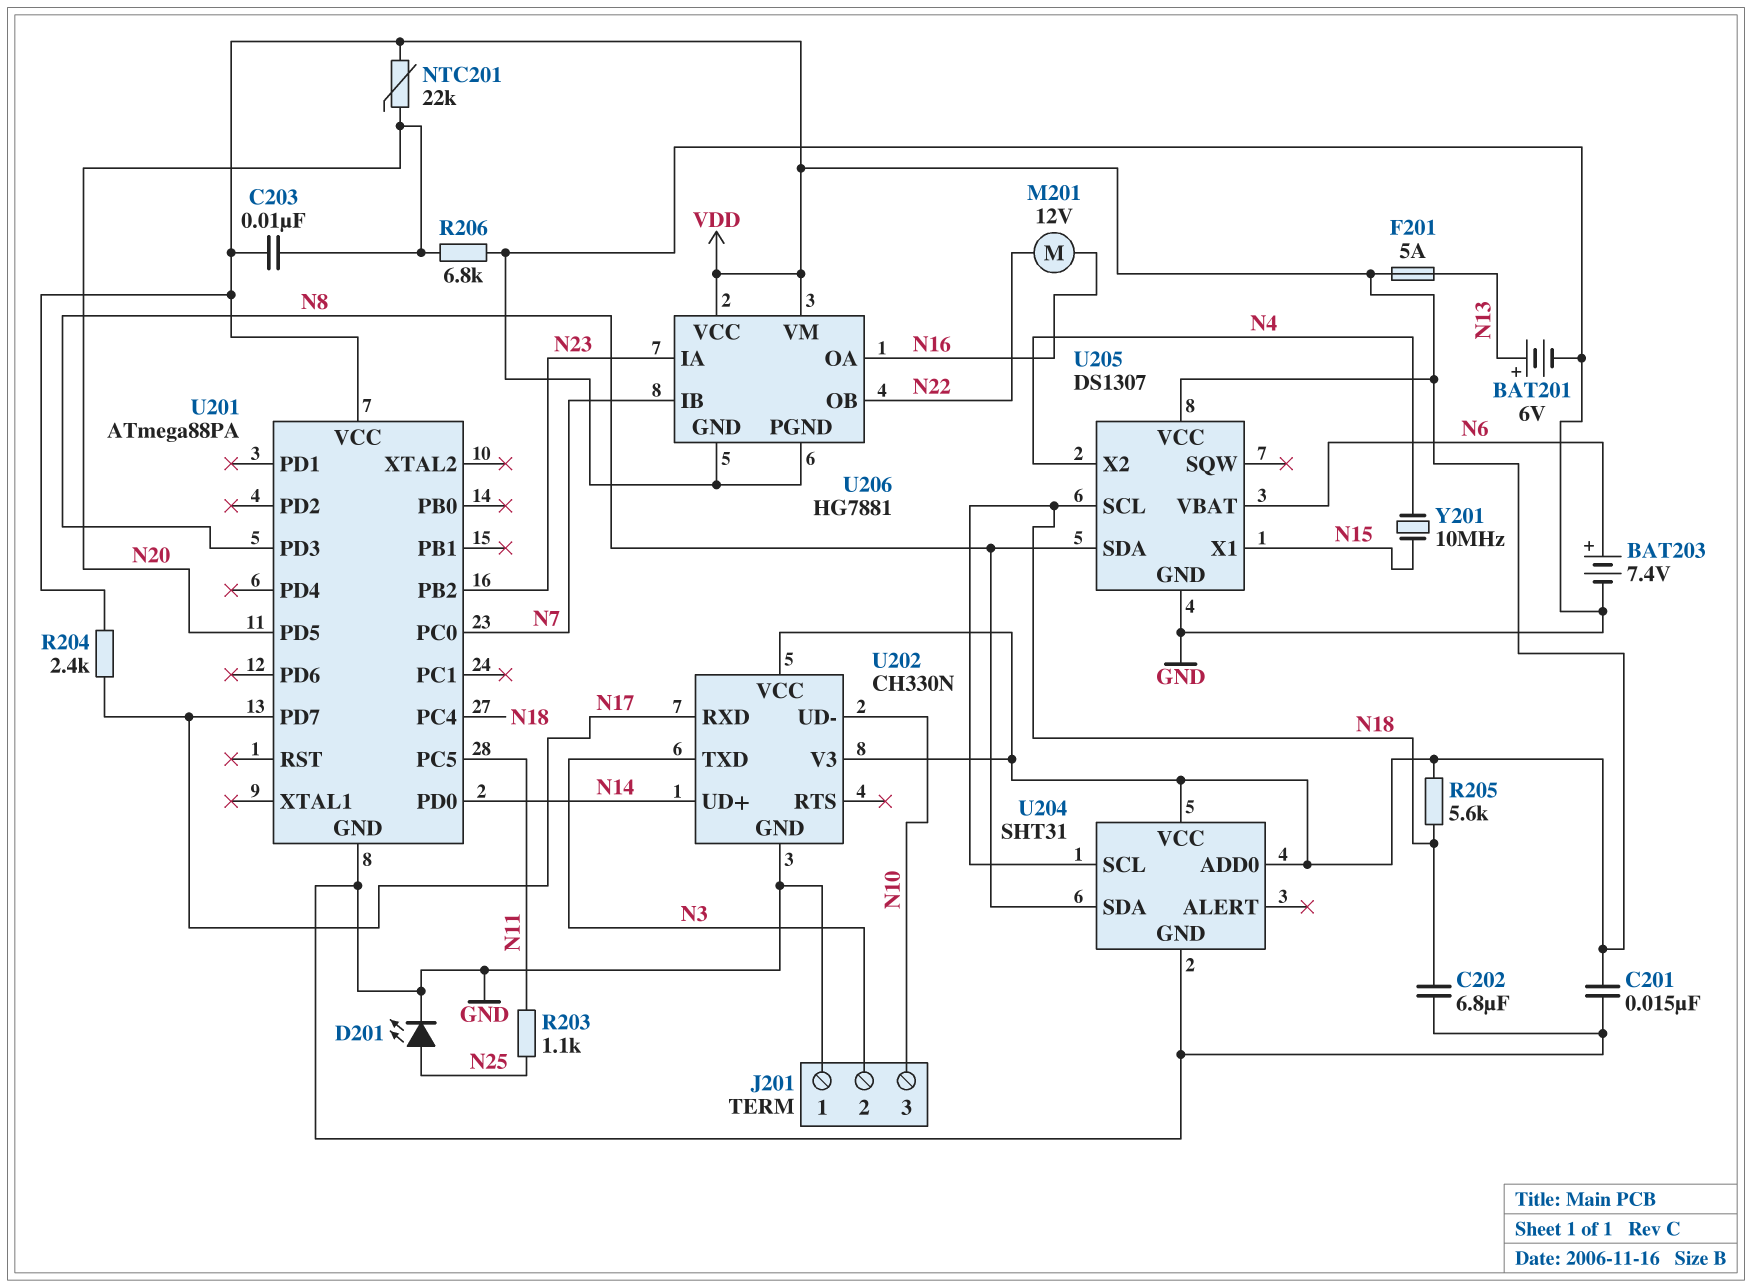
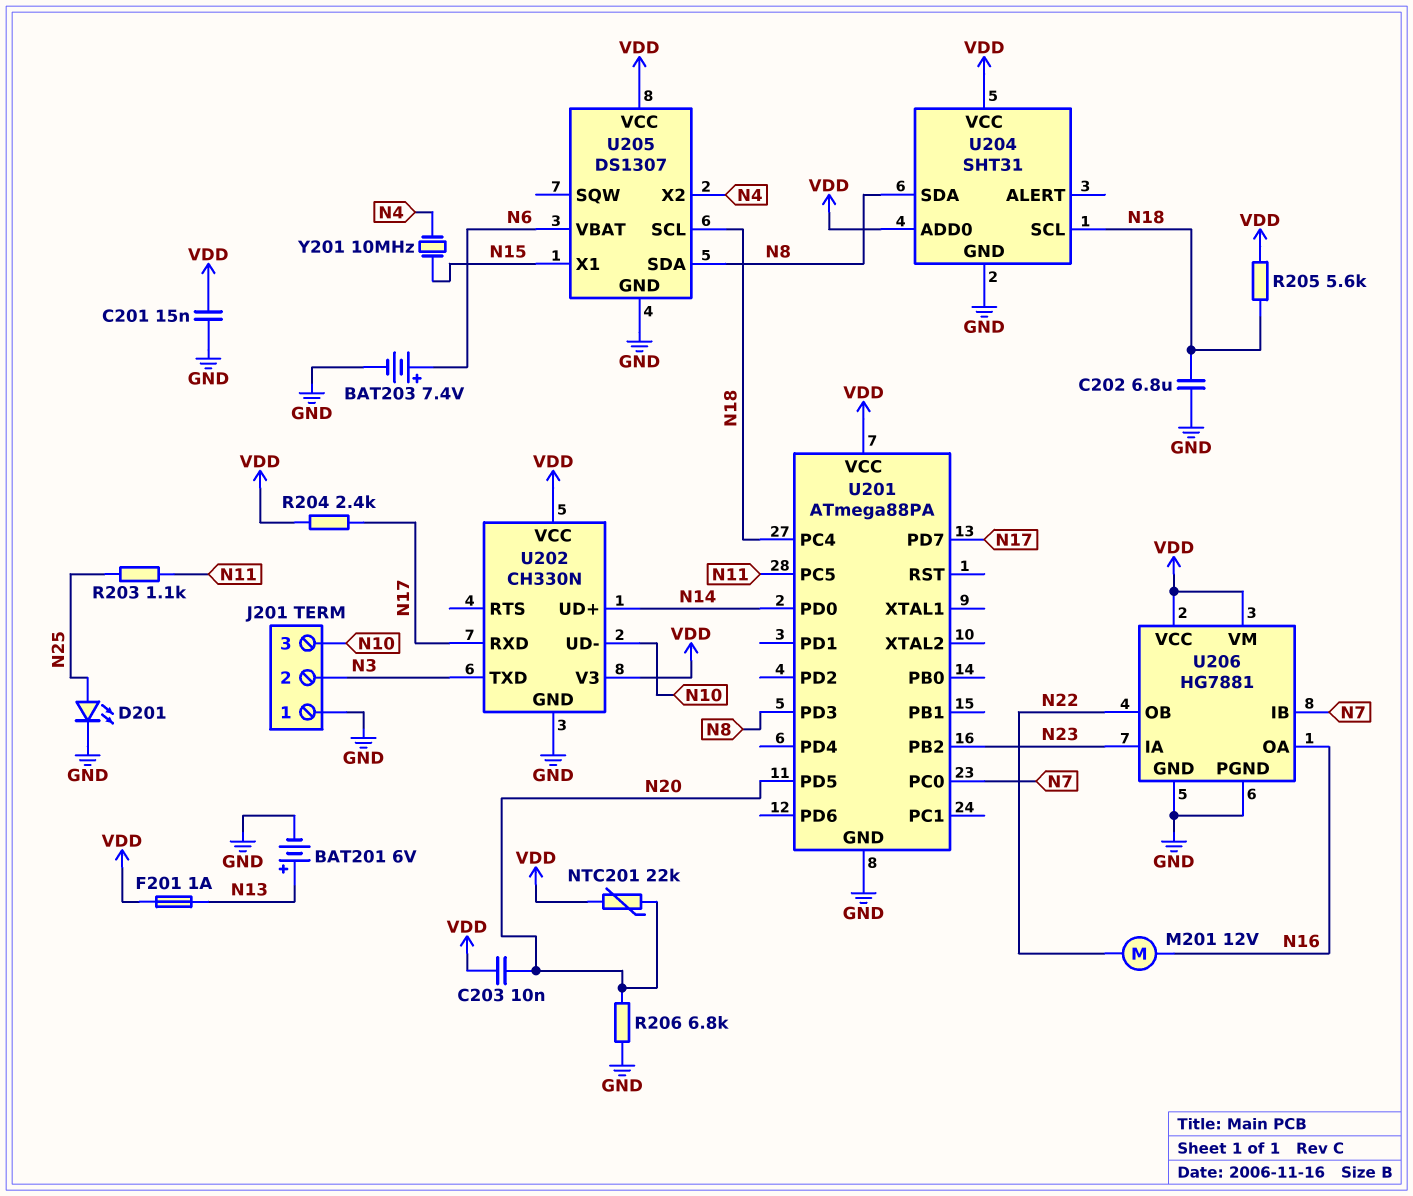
F201: 5A (N13, VDD) -> 1A (N13, VDD)

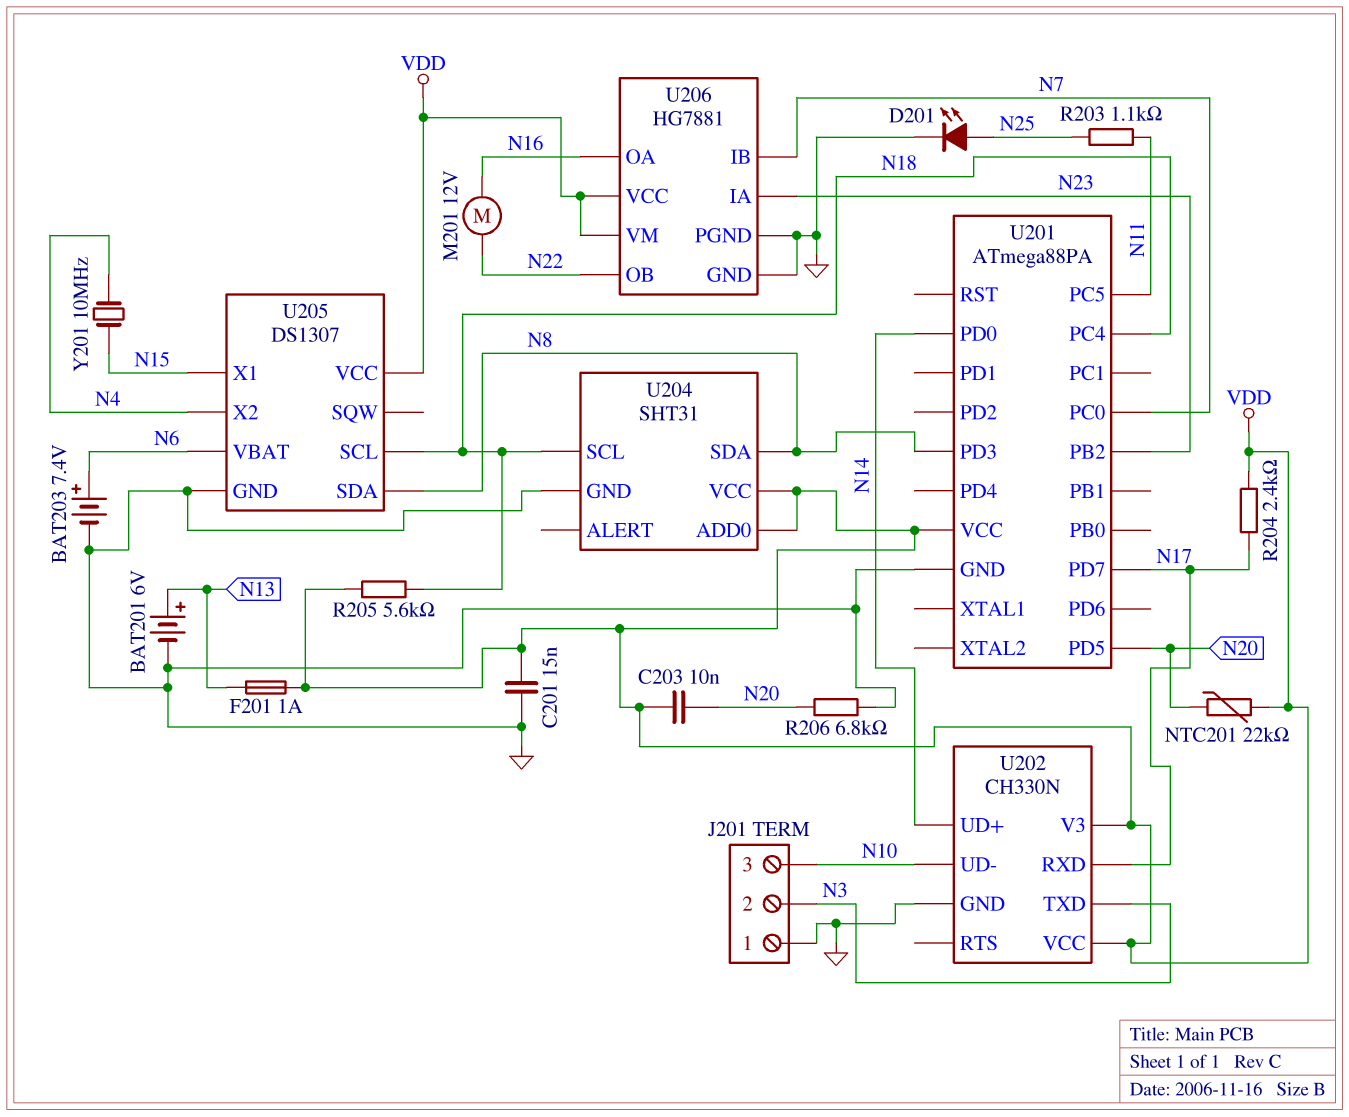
C202: 6.8uF (GND, N18) -> none

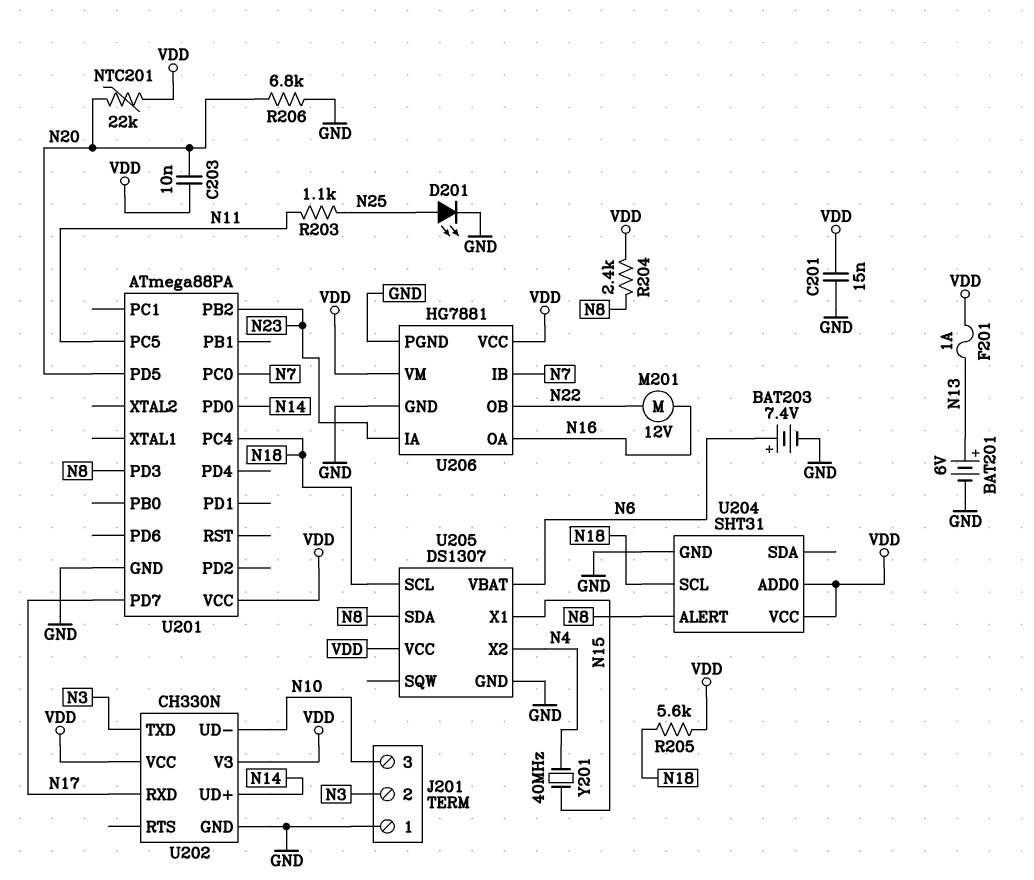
R204: 2.4k (N17, VDD) -> 2.4k (N8, VDD)
U204 pin ALERT: none -> N8
U204 pin SDA: N8 -> none
Y201: 10MHz (N4, N15) -> 40MHz (N4, N15)

